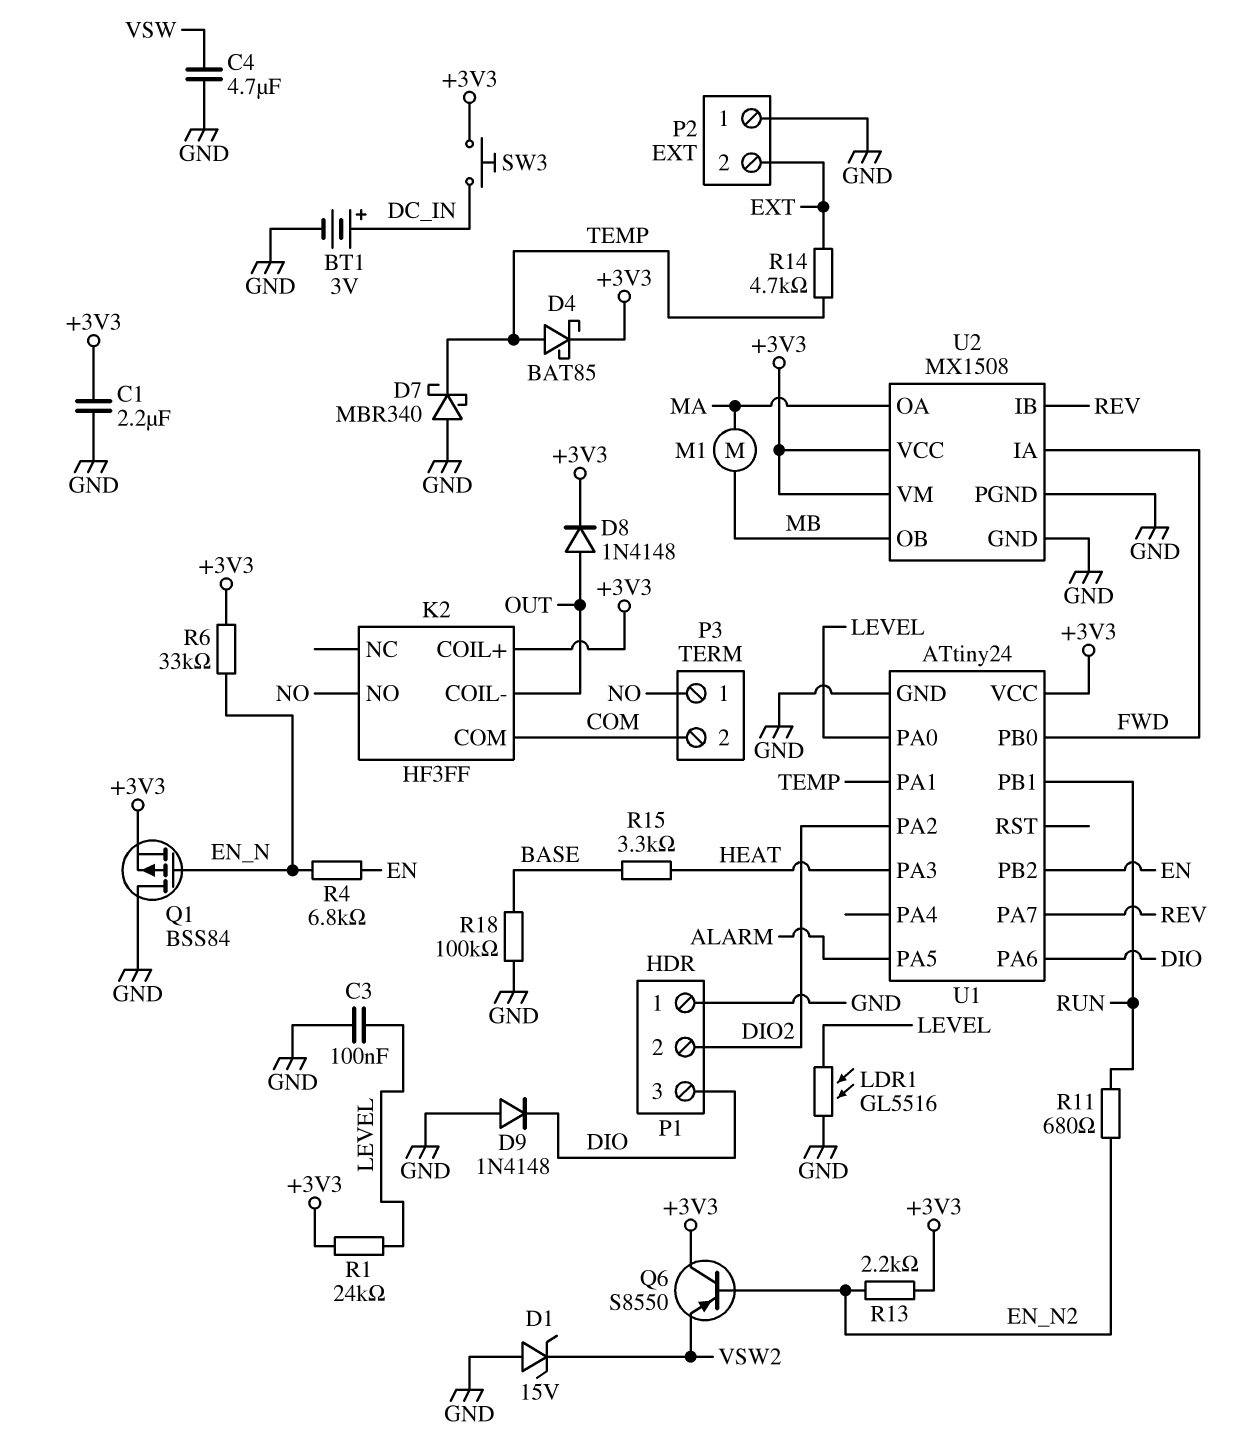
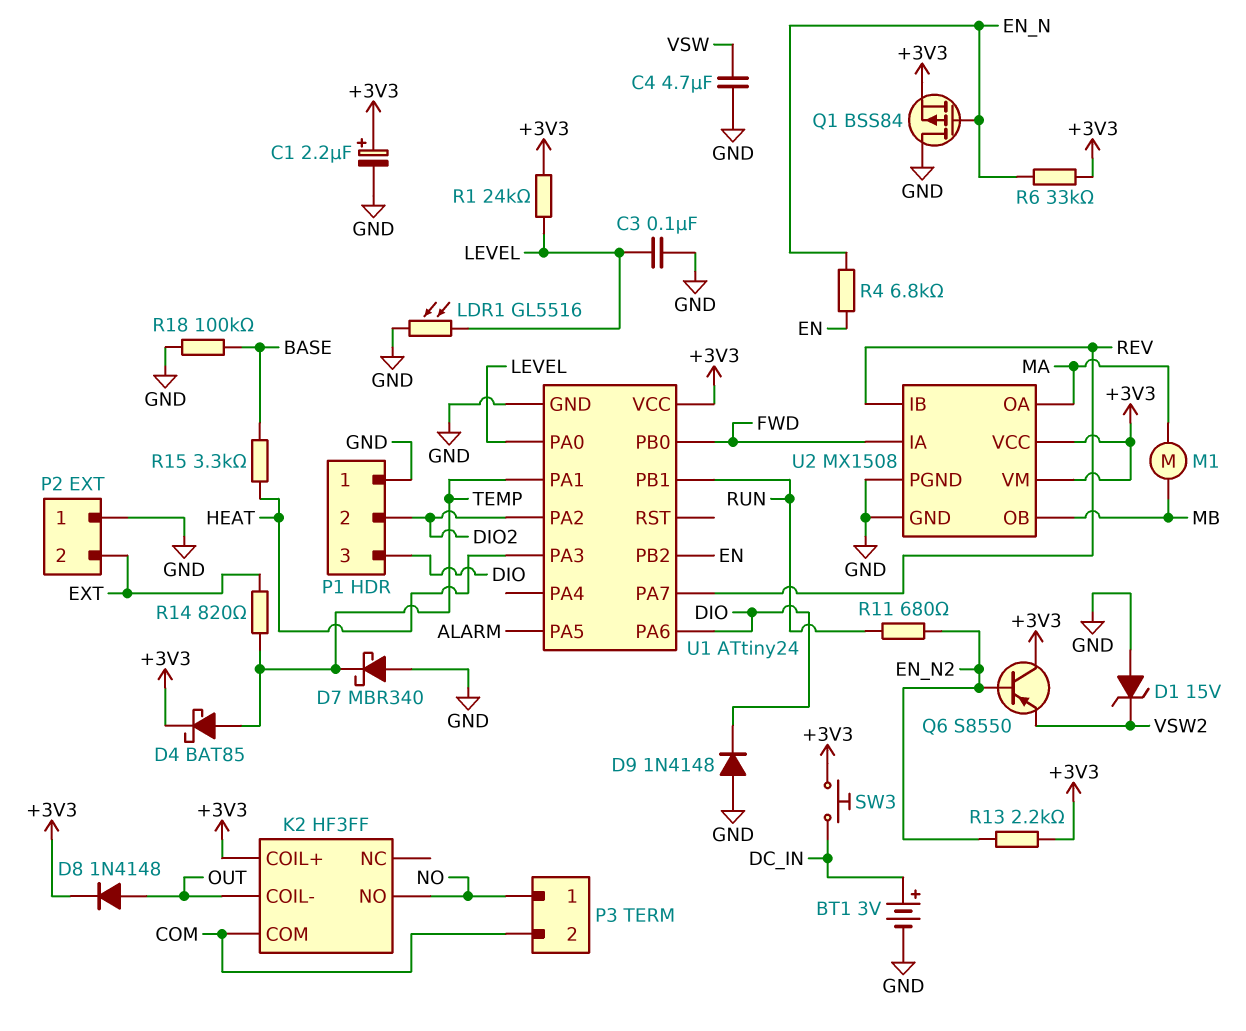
C1: 2.2uF (+3V3, GND) -> 2.2uF (plus +3V3, minus GND)
R14: 4.7k (EXT, TEMP) -> 820 (EXT, TEMP)

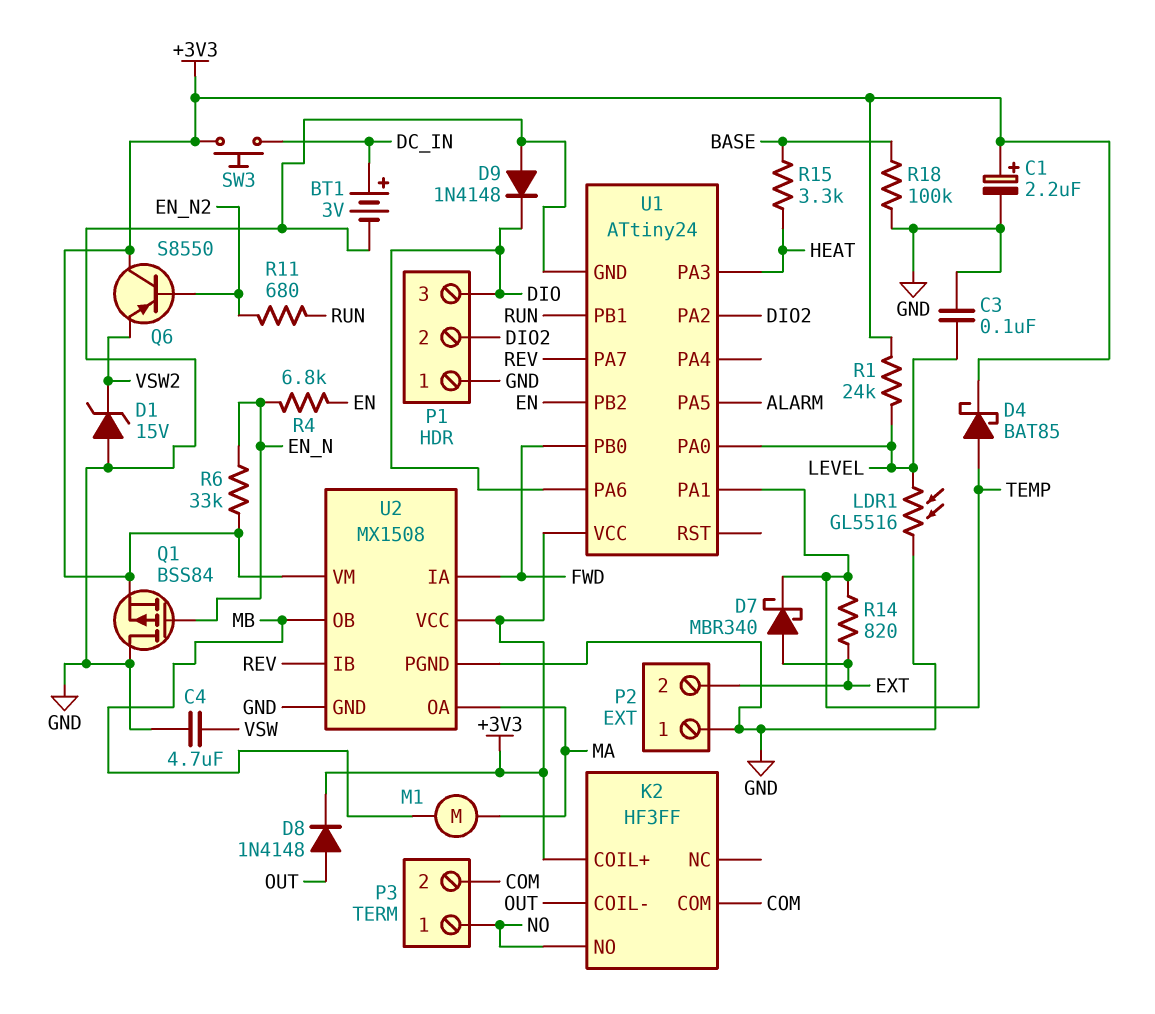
D7: schottky MBR340 (A GND, K TEMP) -> schottky MBR340 (A EXT, K TEMP)
R13: 2.2k (+3V3, EN_N2) -> none

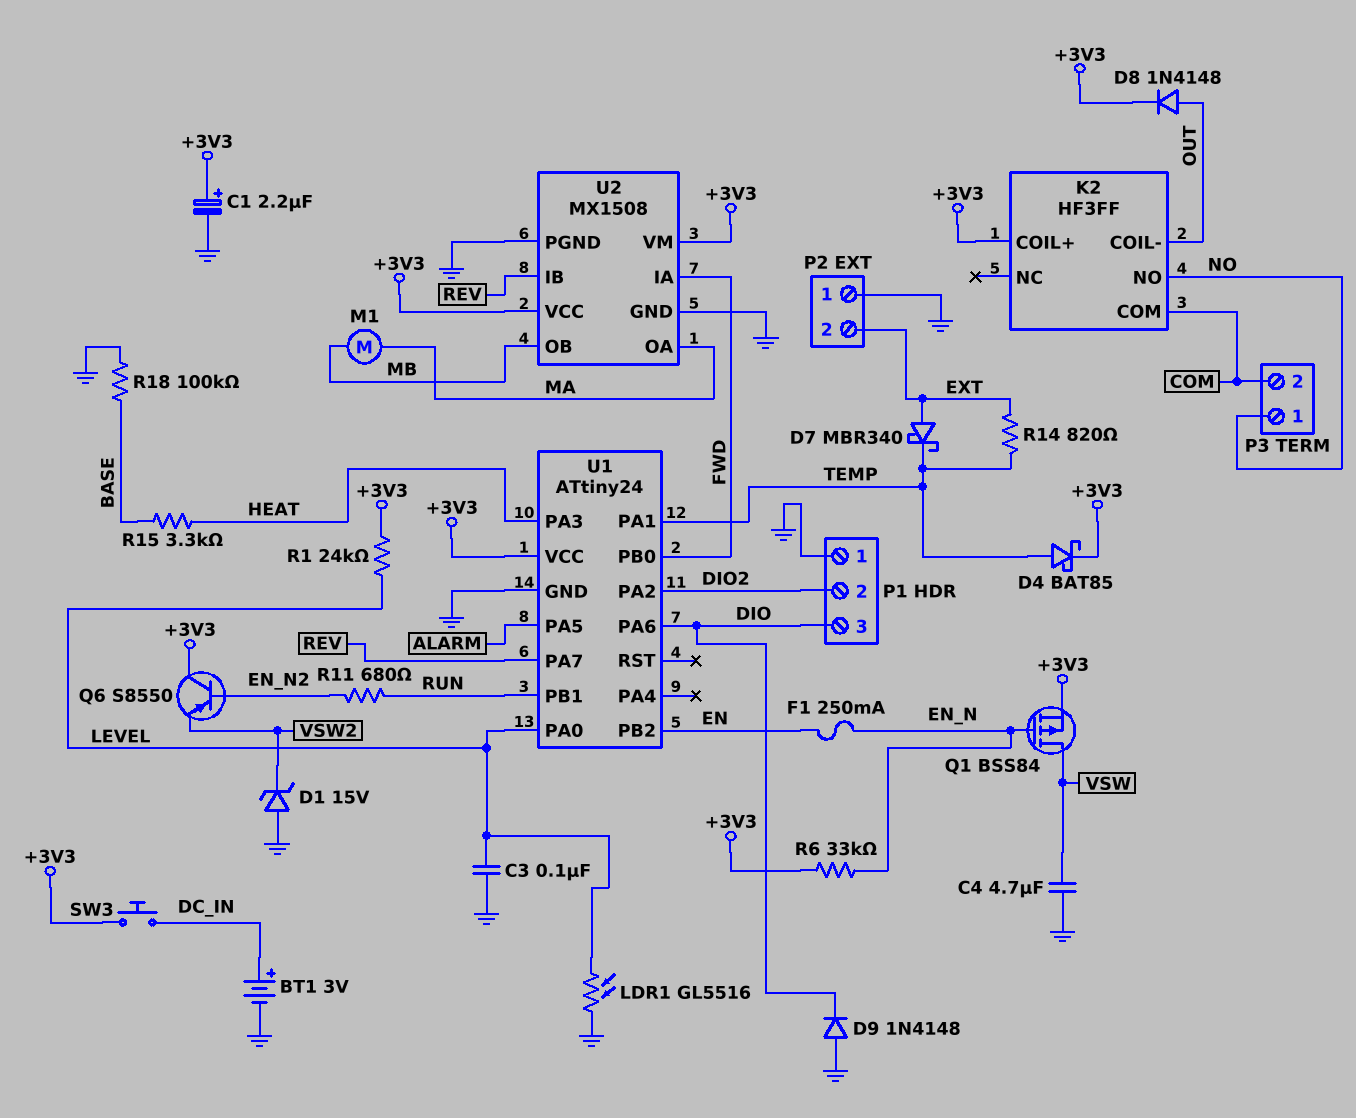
F1: none -> 250mA (EN, EN_N)
Q1: PMOS BSS84 (G EN_N, D GND, S +3V3) -> PMOS BSS84 (G EN_N, D VSW, S +3V3)
R4: 6.8k (EN, EN_N) -> none

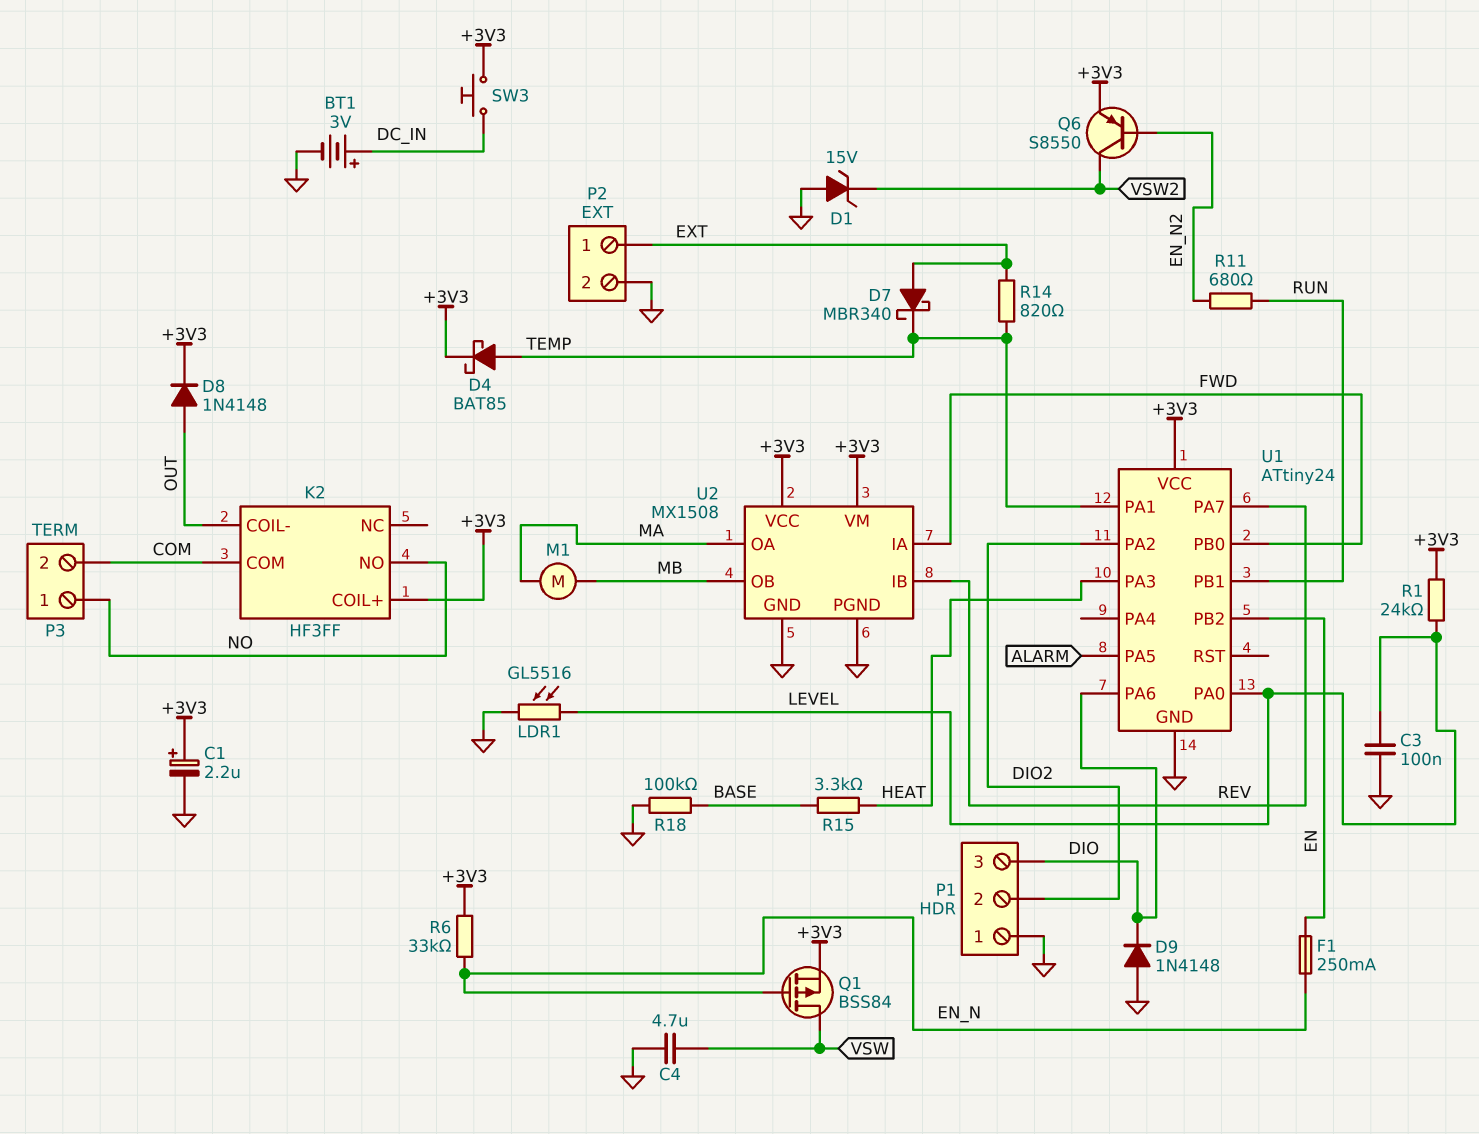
P2 pin 1: GND -> EXT
P2 pin 2: EXT -> GND
Q6: PNP S8550 (B EN_N2, C +3V3, E VSW2) -> PNP S8550 (B EN_N2, C VSW2, E +3V3)

